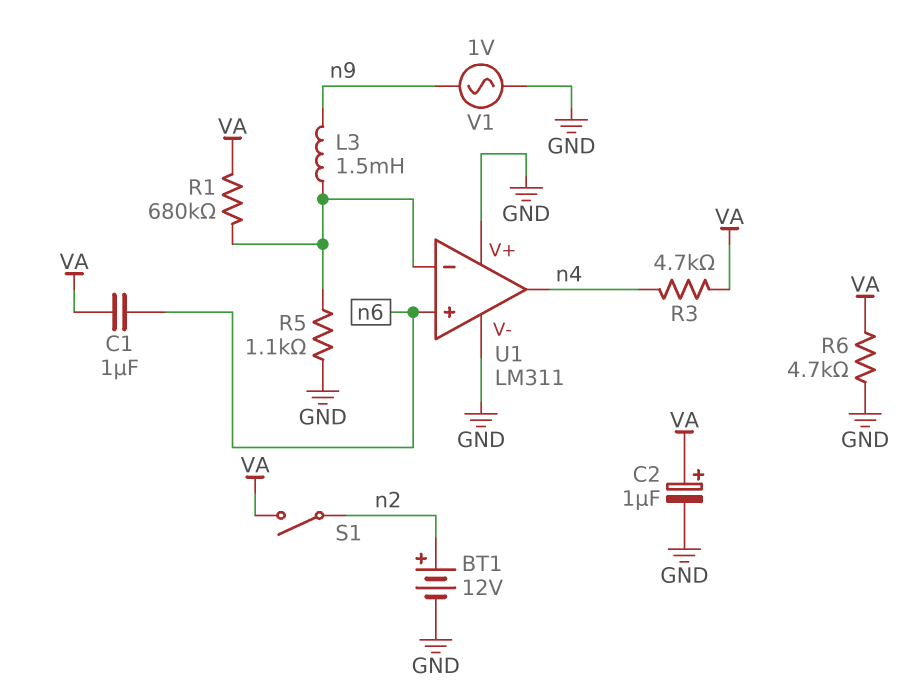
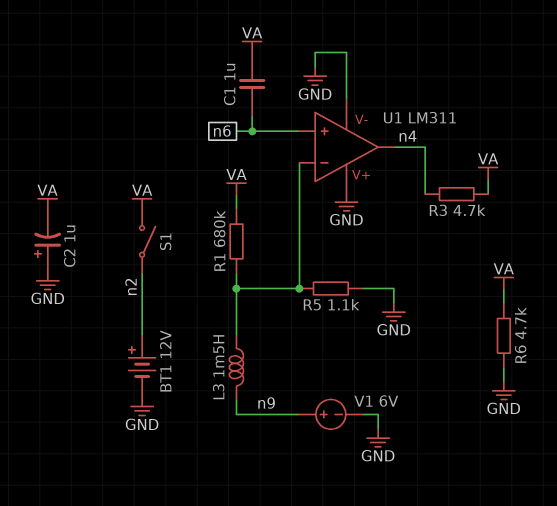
C2: 1uF (plus VA, minus GND) -> 1uF (plus GND, minus VA)
V1: AC 1V (GND, n9) -> 6V (plus n9, minus GND)

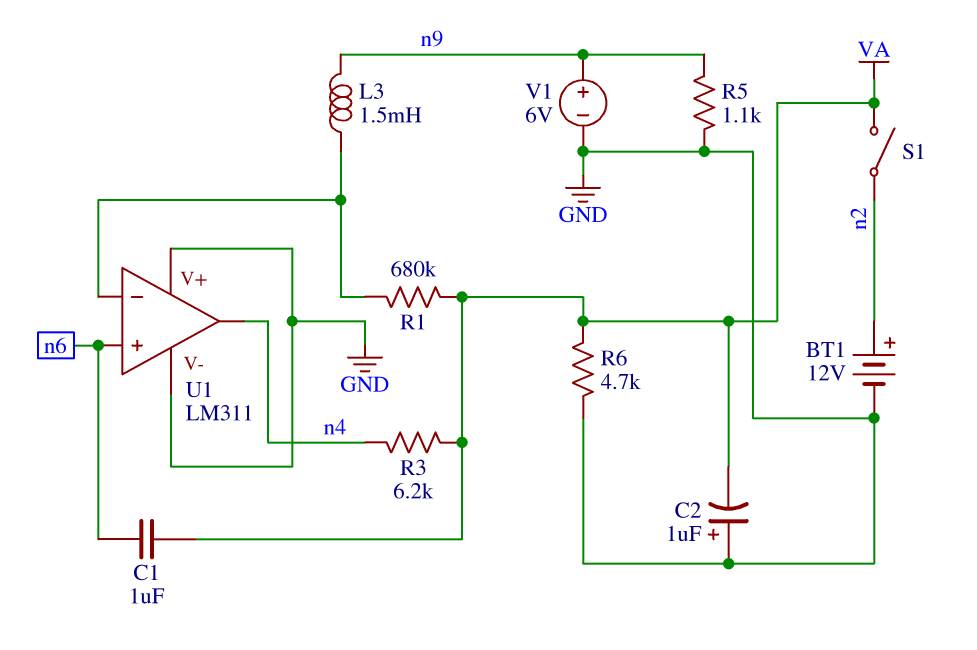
R3: 4.7k (VA, n4) -> 6.2k (VA, n4)
R5: 1.1k (GND, U1/in-) -> 1.1k (GND, n9)

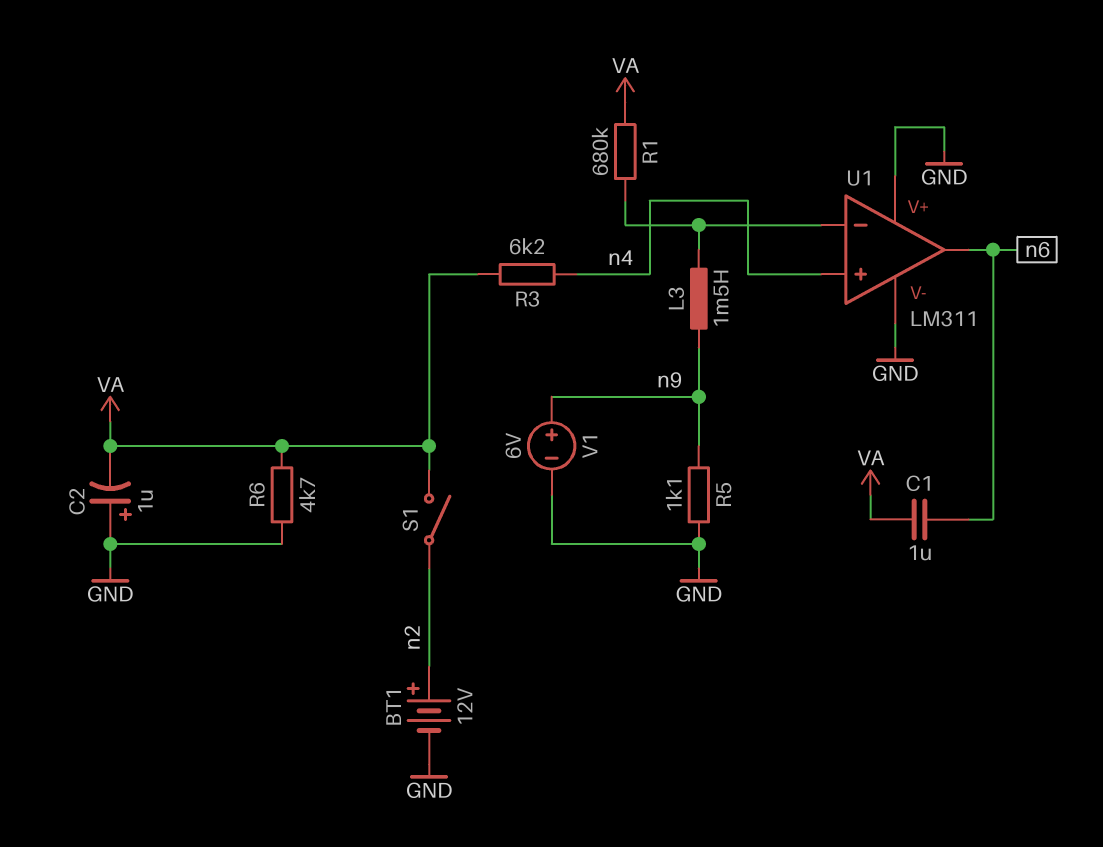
U1 pin in+: n6 -> n4
U1 pin out: n4 -> n6

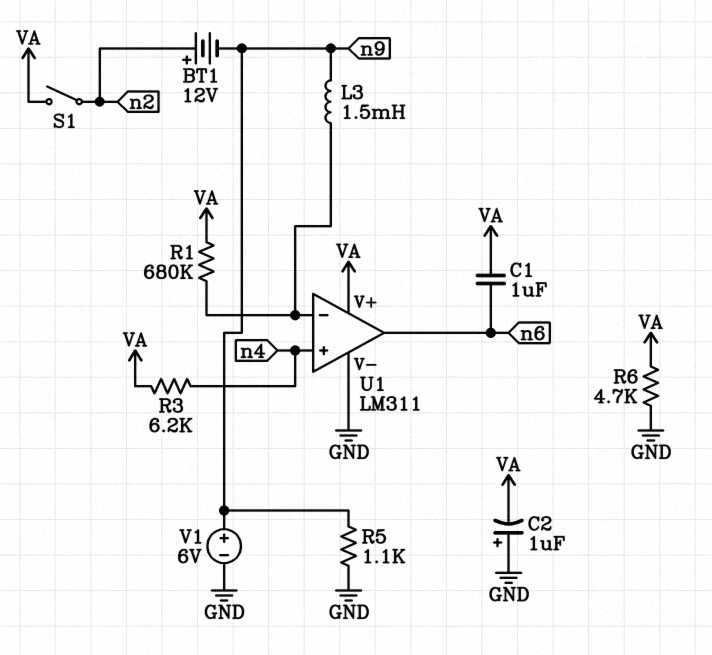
BT1: 12V (plus n2, minus GND) -> 12V (plus n2, minus n9)
U1 pin V+: GND -> VA

